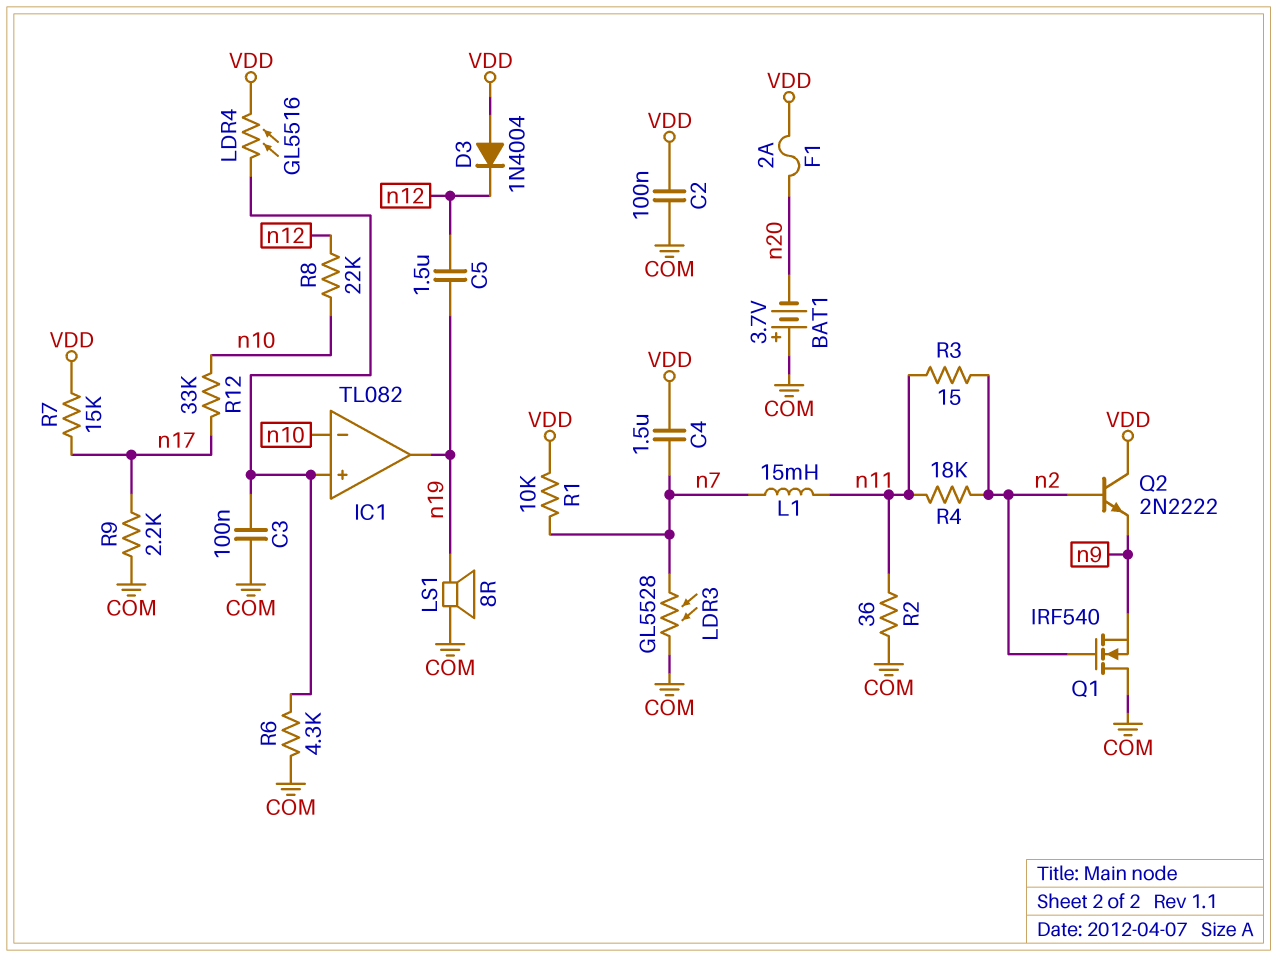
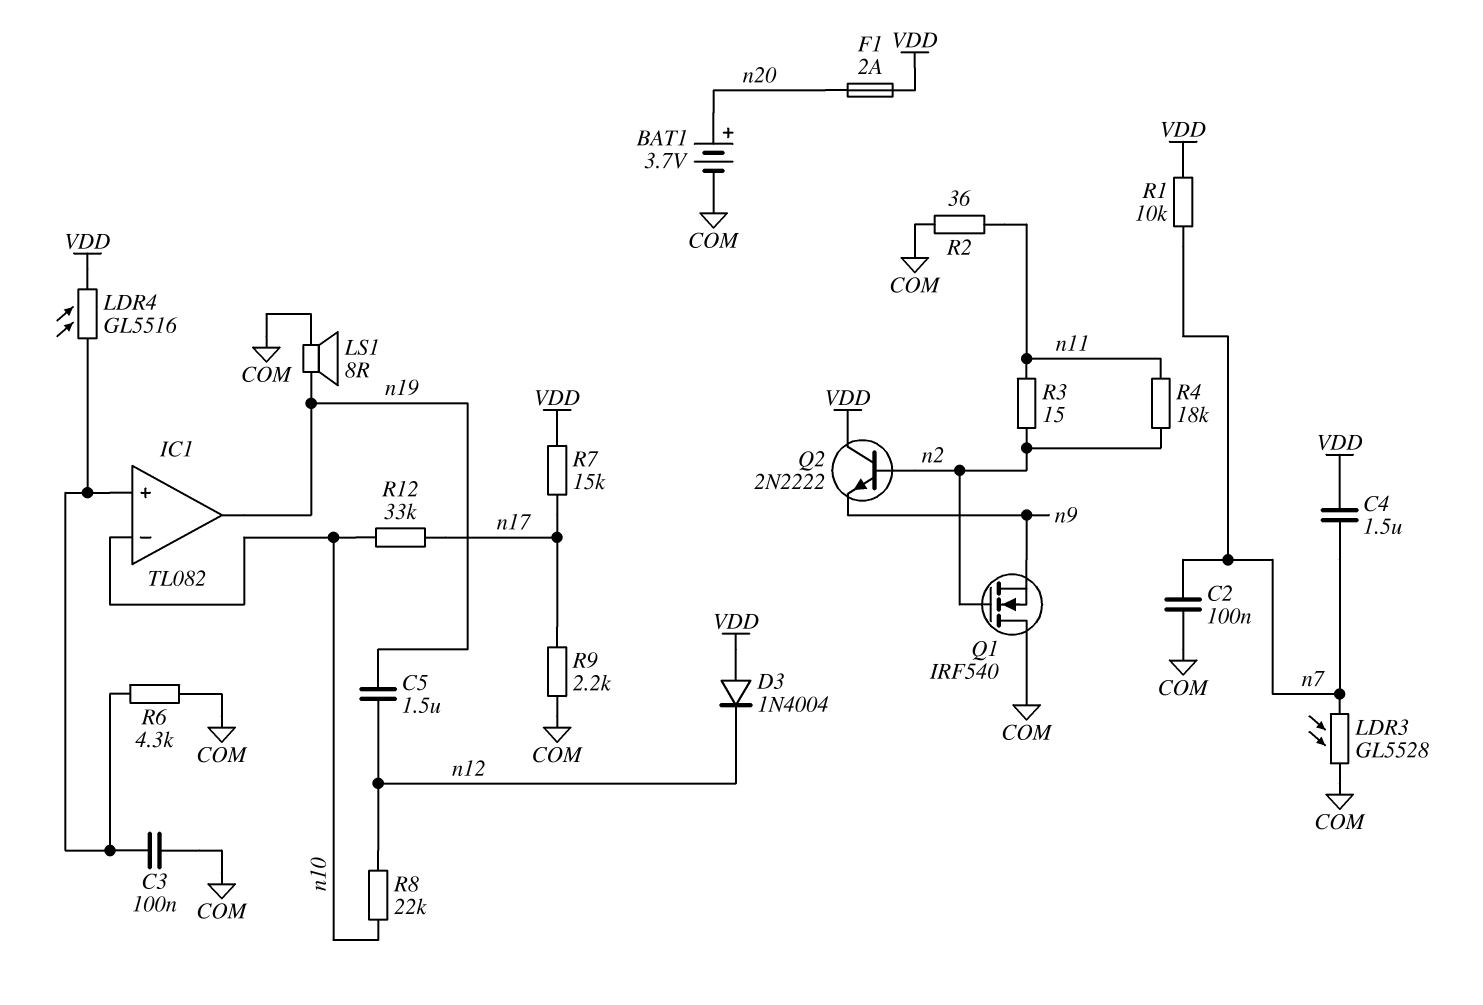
BAT1: 3.7V (plus COM, minus n20) -> 3.7V (plus n20, minus COM)
C2: 100nF (COM, VDD) -> 100nF (COM, n7)
L1: 15mH (n7, n11) -> none

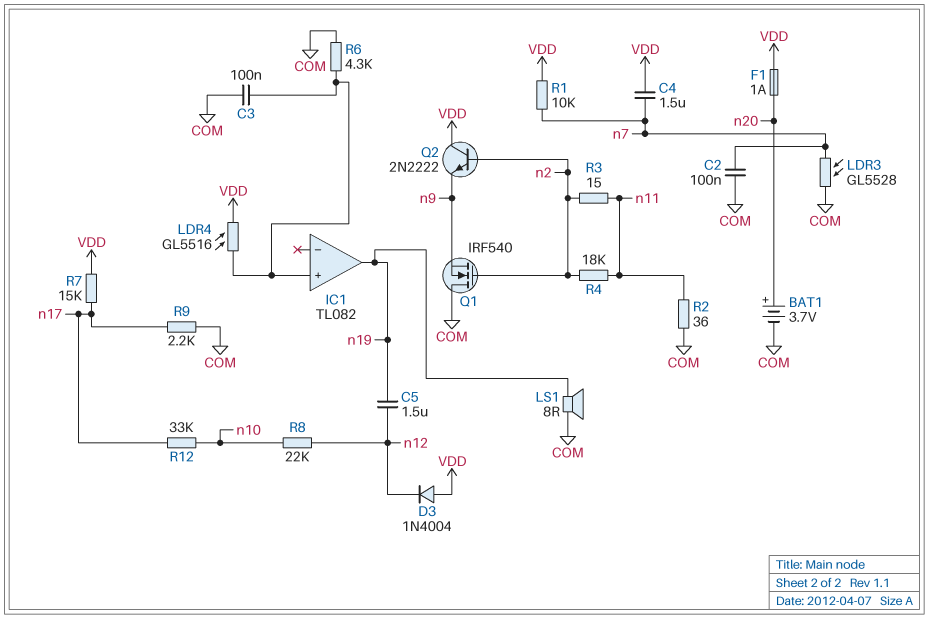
F1: 2A (VDD, n20) -> 1A (VDD, n20)
IC1 pin in-: n10 -> none

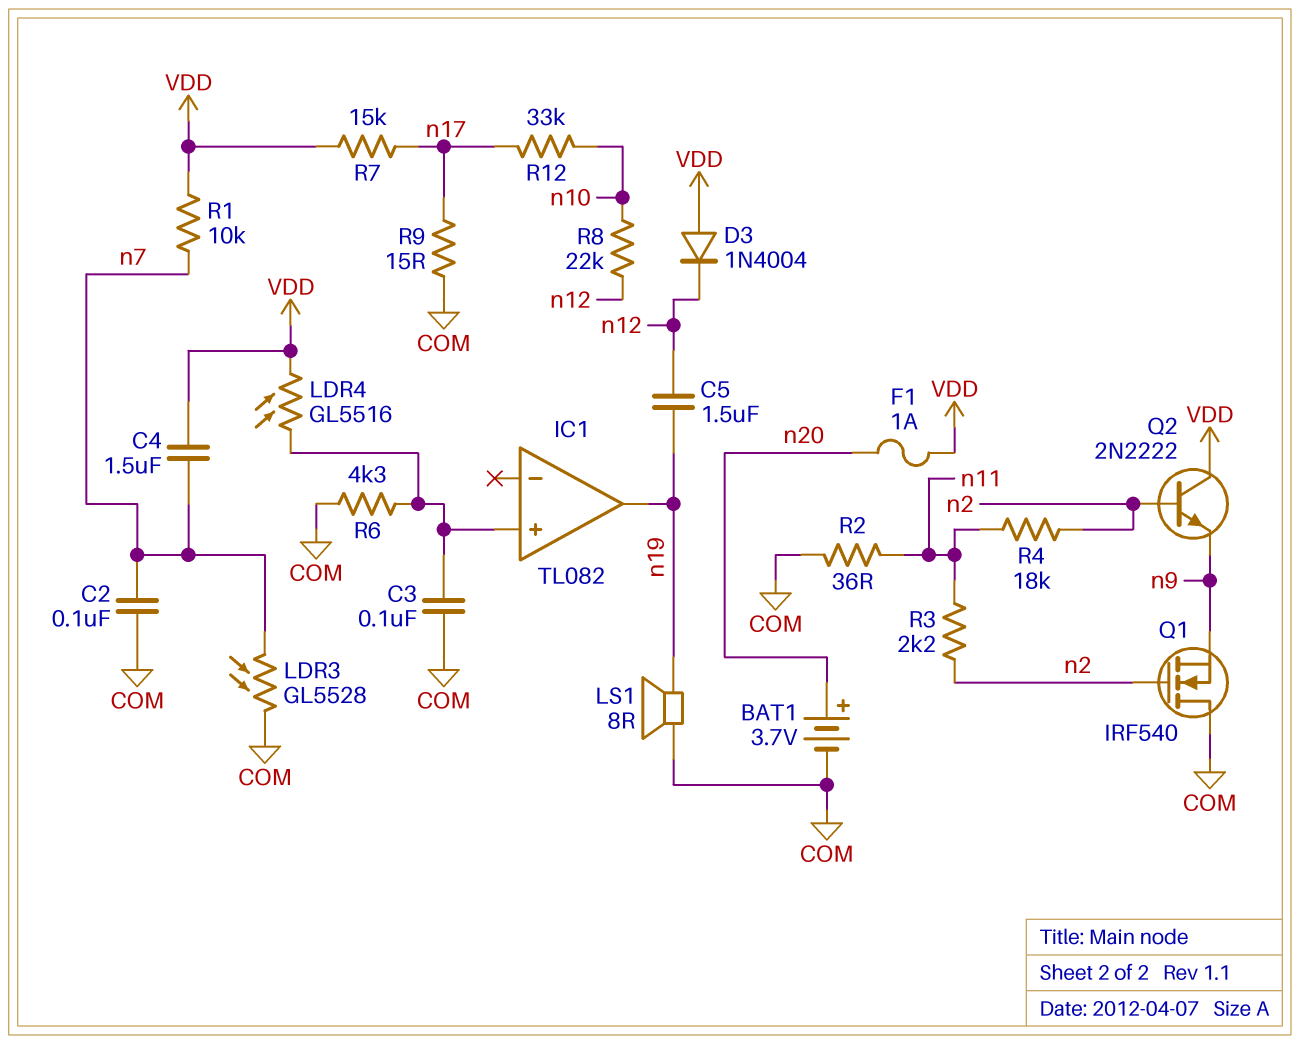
R3: 15 (n2, n11) -> 2.2k (n2, n11)
R9: 2.2k (COM, n17) -> 15 (COM, n17)

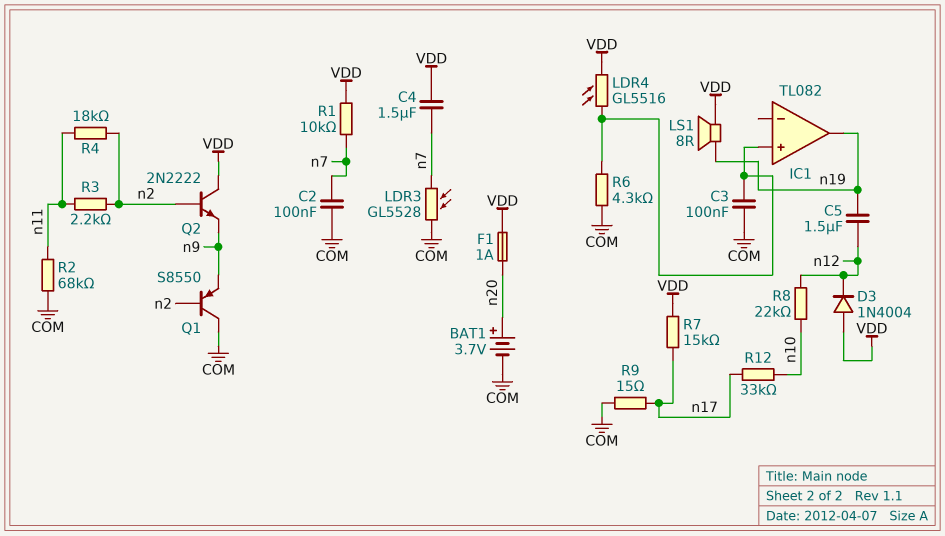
LS1: speaker 8R (COM, n19) -> speaker 8R (VDD, n19)
Q1: NMOS IRF540 (G n2, D COM, S n9) -> PNP S8550 (B n2, C COM, E n9)
R2: 36 (COM, n11) -> 68k (COM, n11)

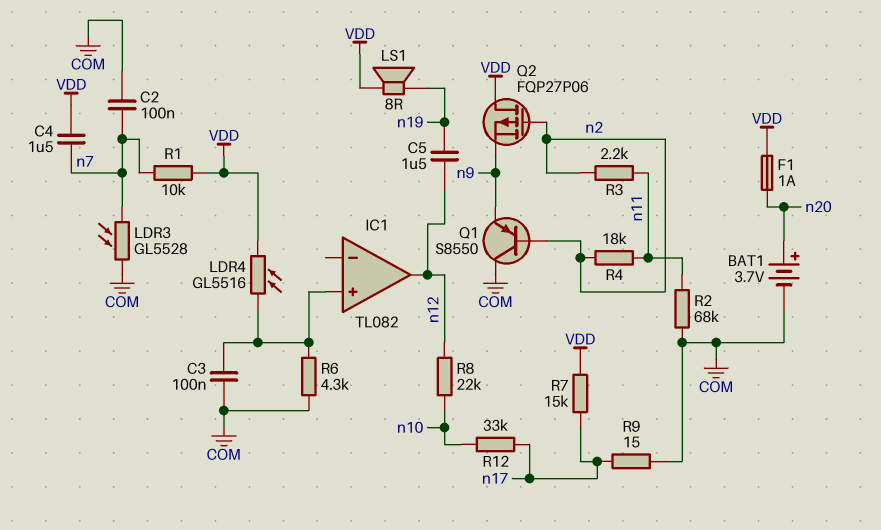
D3: diode 1N4004 (A VDD, K n12) -> none
IC1 pin out: n19 -> n12
Q2: NPN 2N2222 (B n2, C VDD, E n9) -> PMOS FQP27P06 (G n2, D VDD, S n9)

